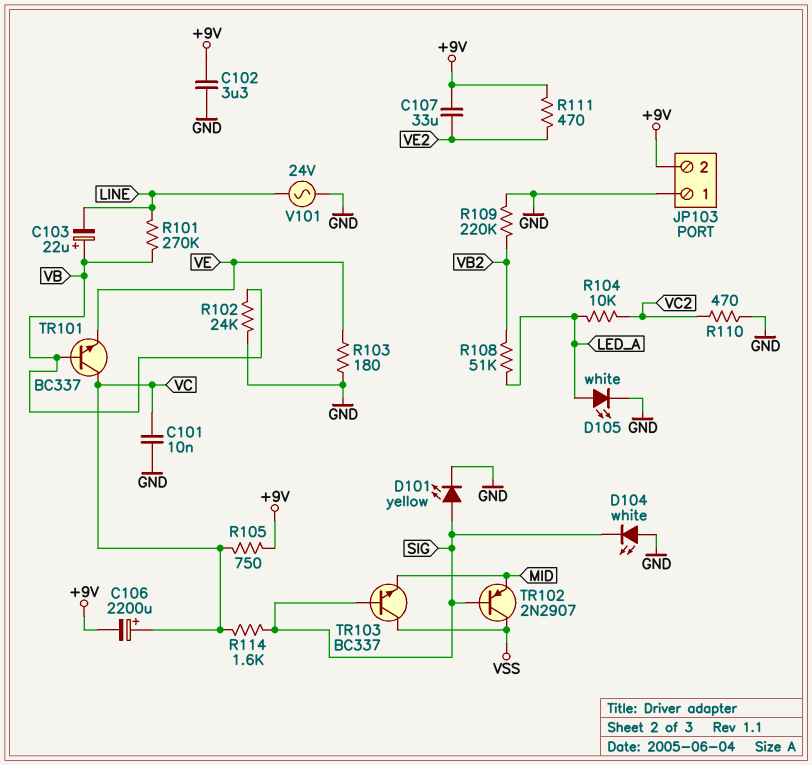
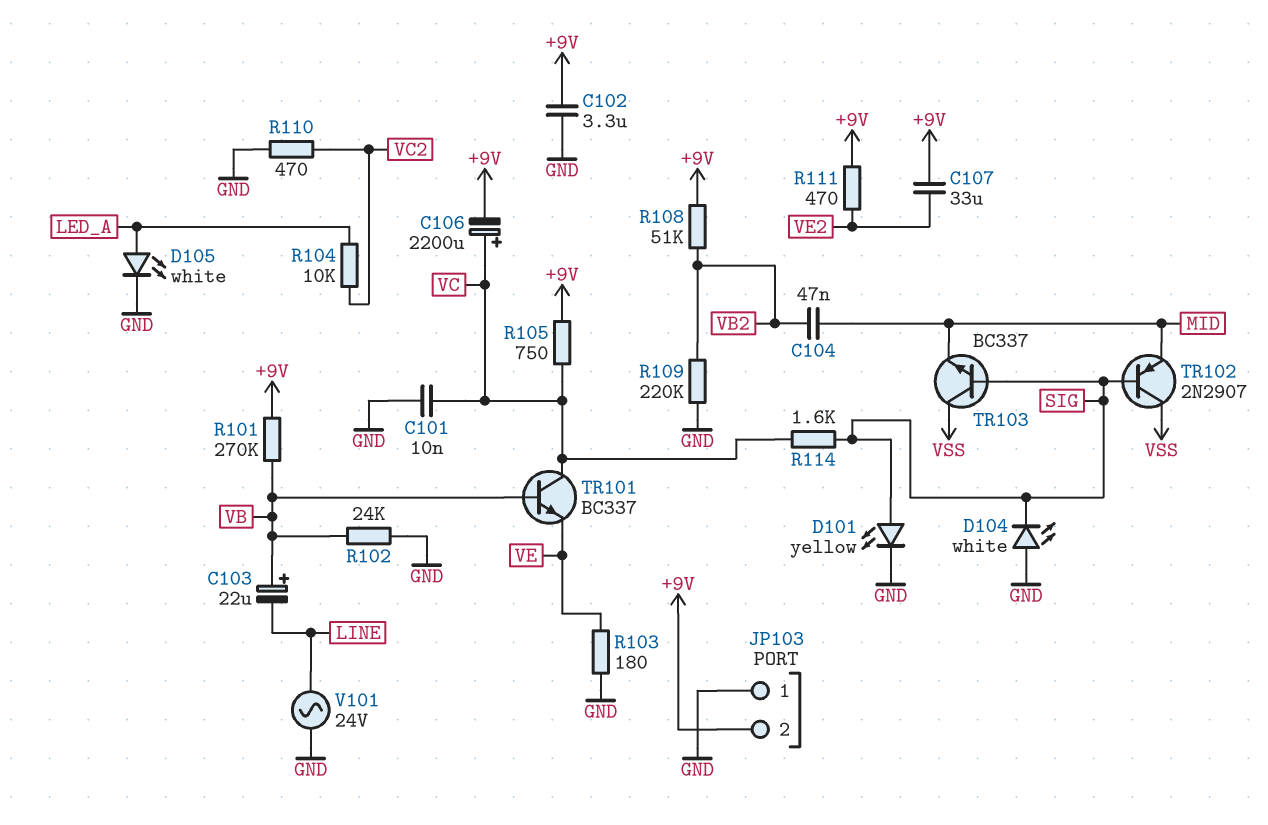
C104: none -> 47nF (MID, VB2)
R101: 270k (LINE, VB) -> 270k (+9V, VB)
R108: 51k (LED_A, VB2) -> 51k (+9V, VB2)

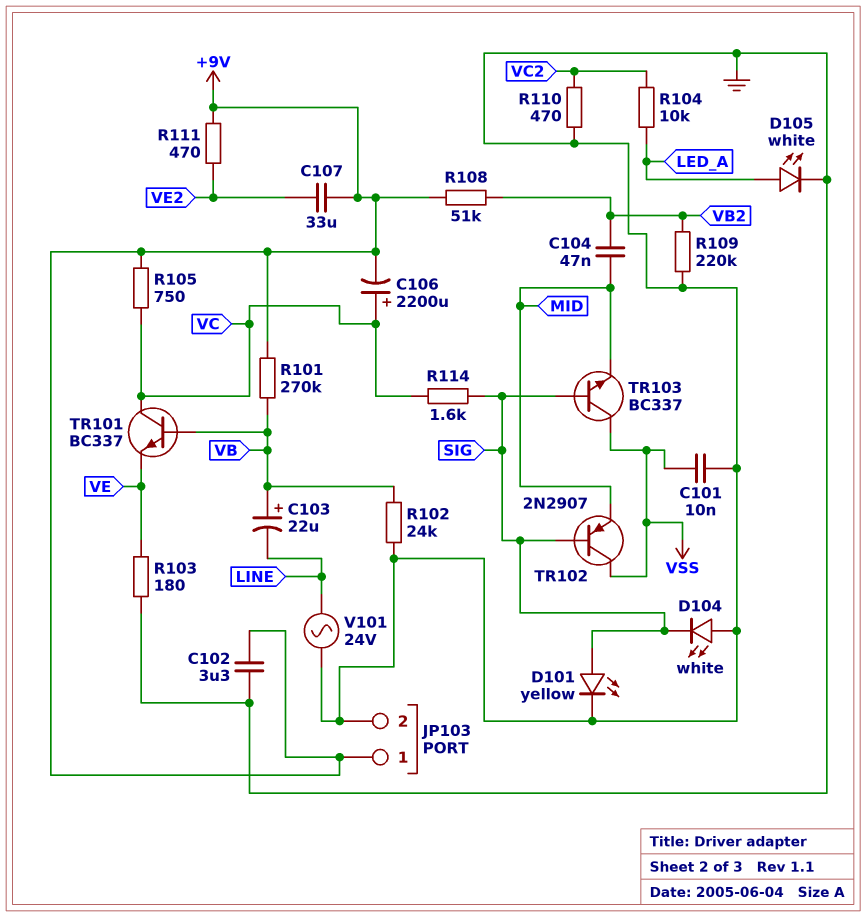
C101: 10nF (GND, VC) -> 10nF (GND, VSS)
JP103 pin 1: GND -> +9V
JP103 pin 2: +9V -> GND

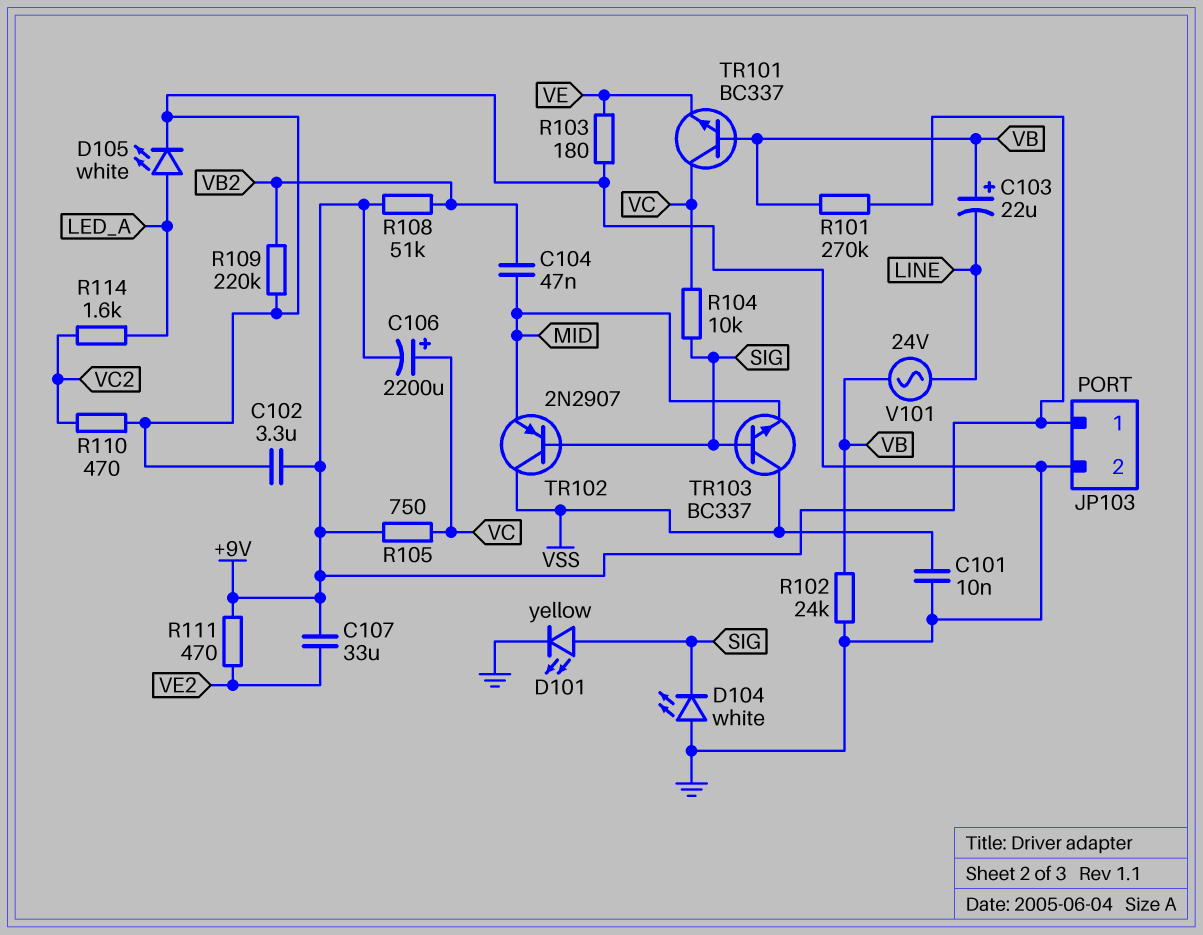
R104: 10k (LED_A, VC2) -> 10k (SIG, VC)
R114: 1.6k (SIG, VC) -> 1.6k (LED_A, VC2)
V101: AC 24V (GND, LINE) -> AC 24V (LINE, VB)

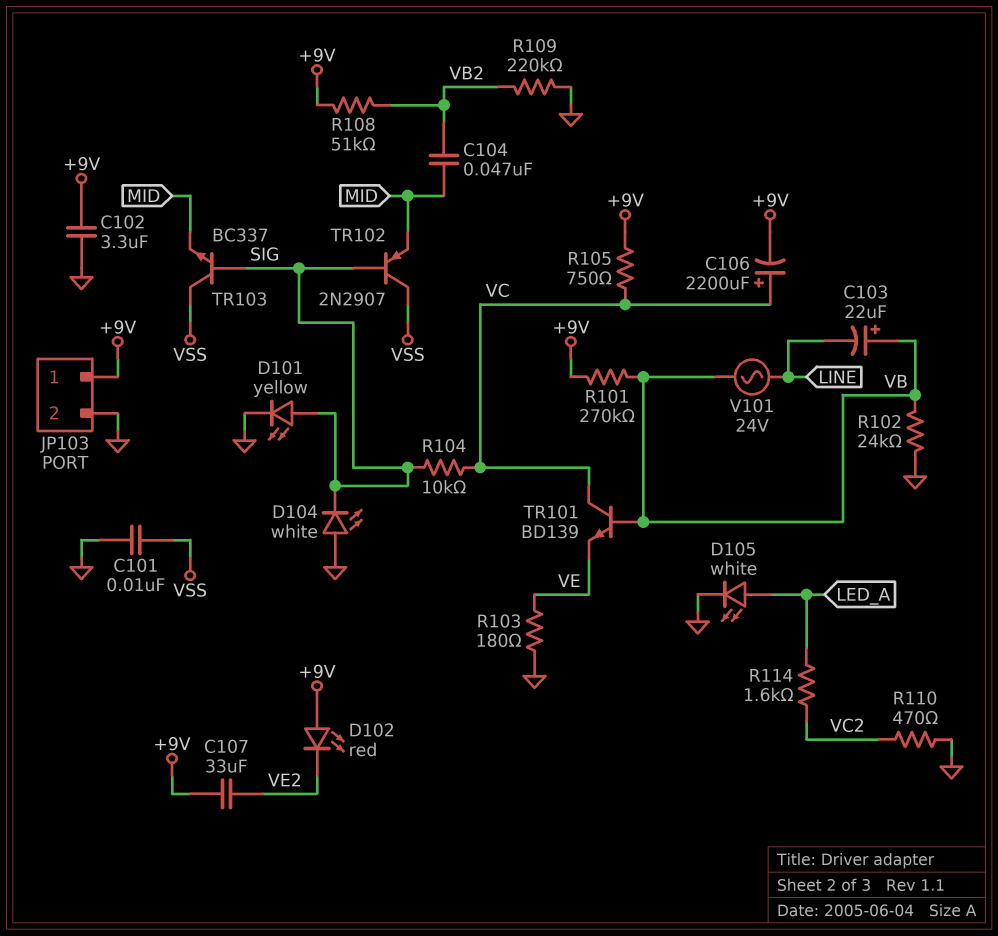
D102: none -> LED red (A +9V, K VE2)
R111: 470 (+9V, VE2) -> none
TR101: NPN BC337 (B VB, C VC, E VE) -> NPN BD139 (B VB, C VC, E VE)

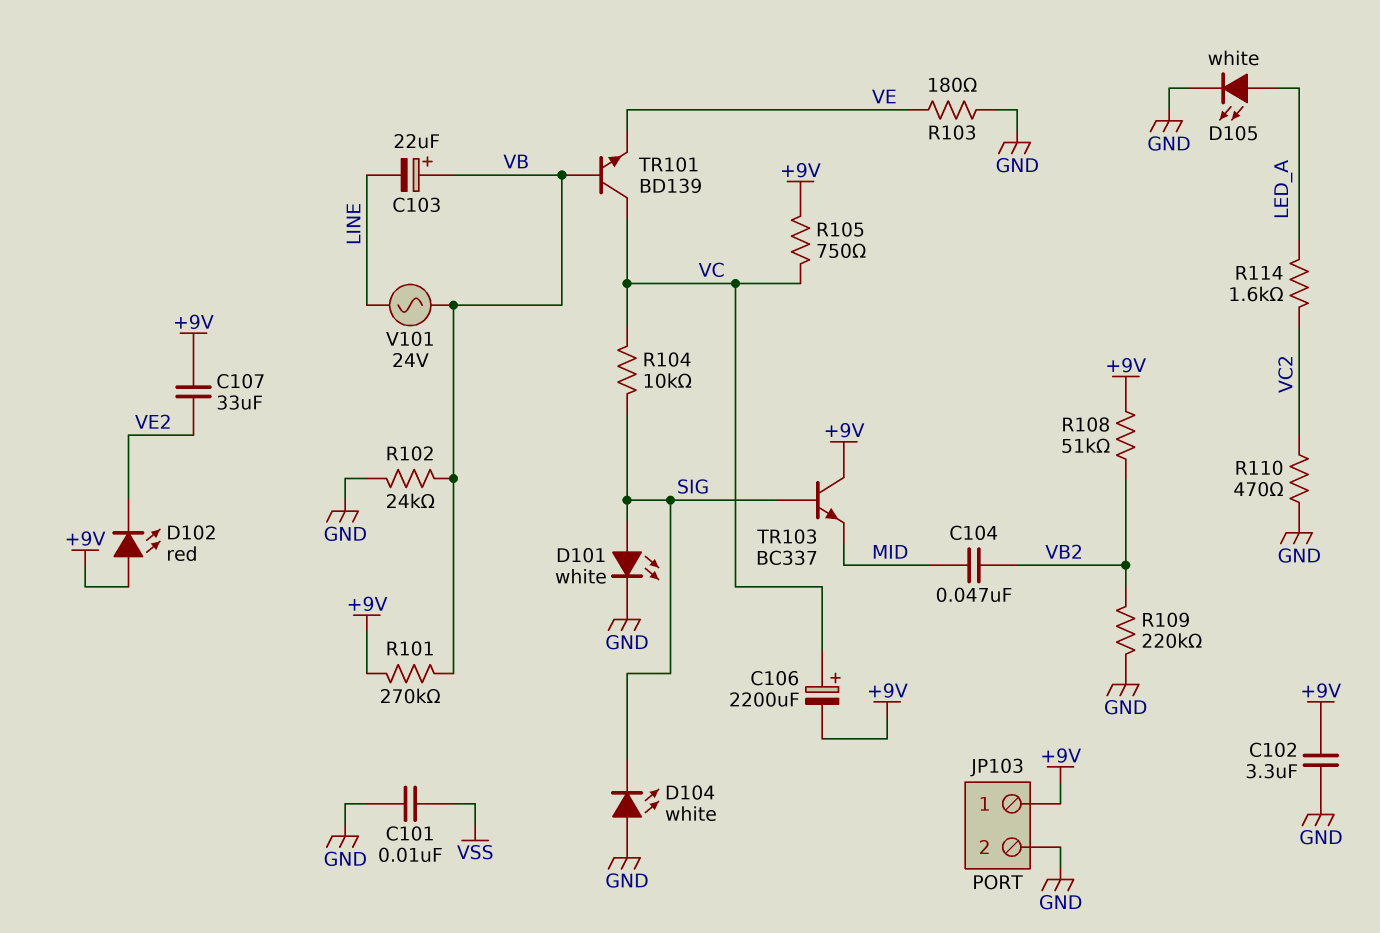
D101: LED yellow (A SIG, K GND) -> LED white (A SIG, K GND)
TR102: PNP 2N2907 (B SIG, C VSS, E MID) -> none
TR103: NPN BC337 (B SIG, C VSS, E MID) -> NPN BC337 (B SIG, C +9V, E MID)

